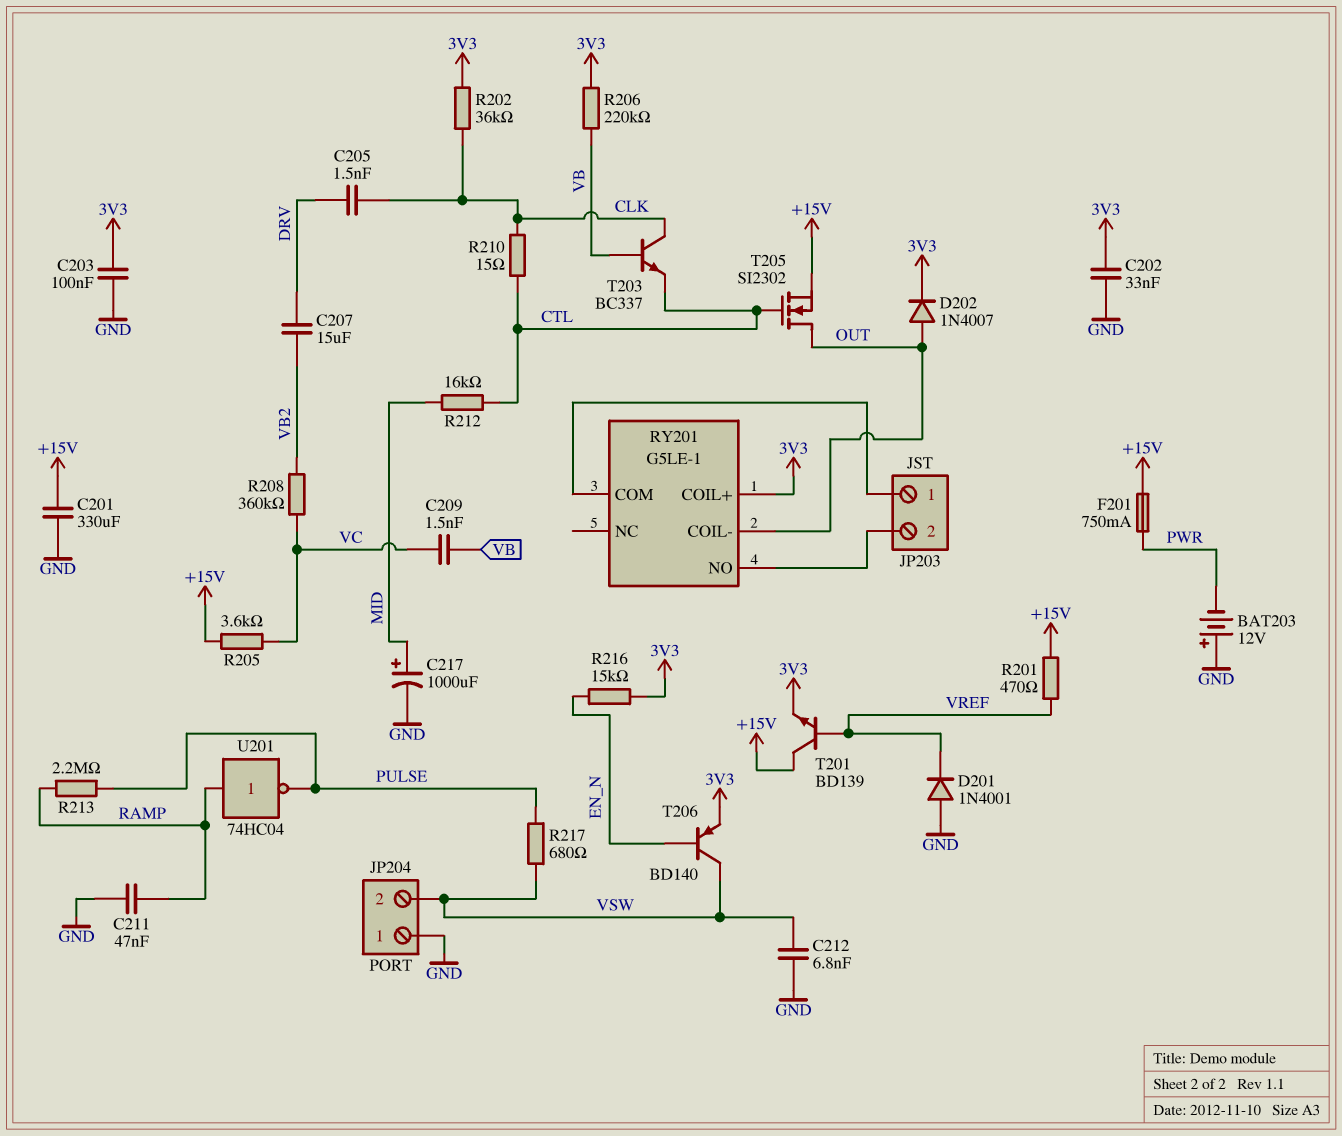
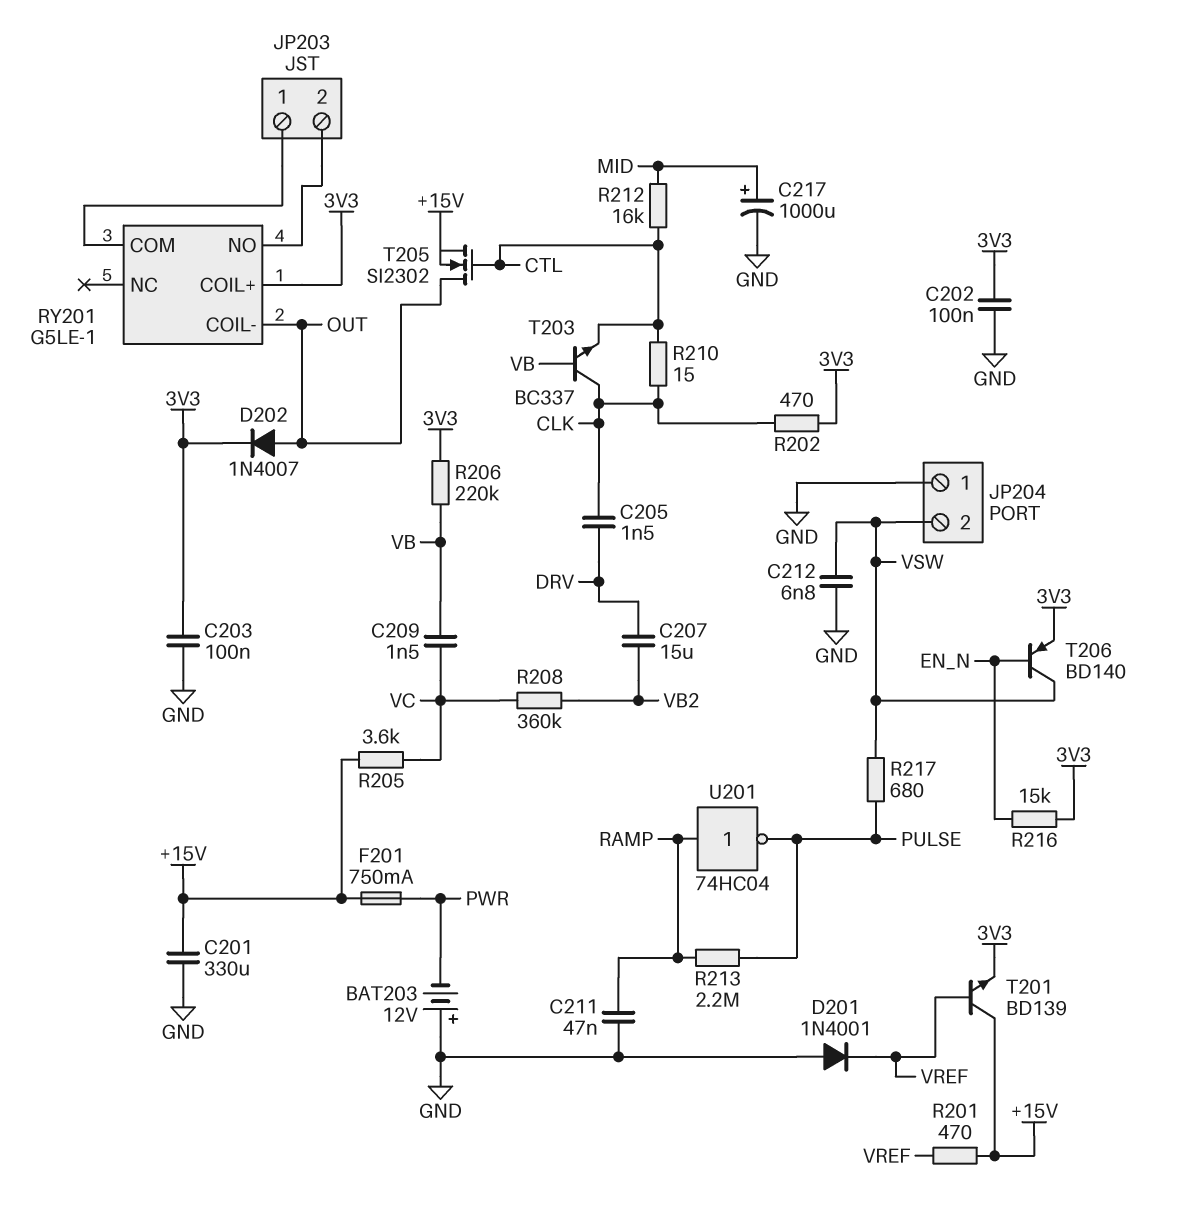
C202: 33nF (3V3, GND) -> 100nF (3V3, GND)
R202: 36k (3V3, CLK) -> 470 (3V3, CLK)

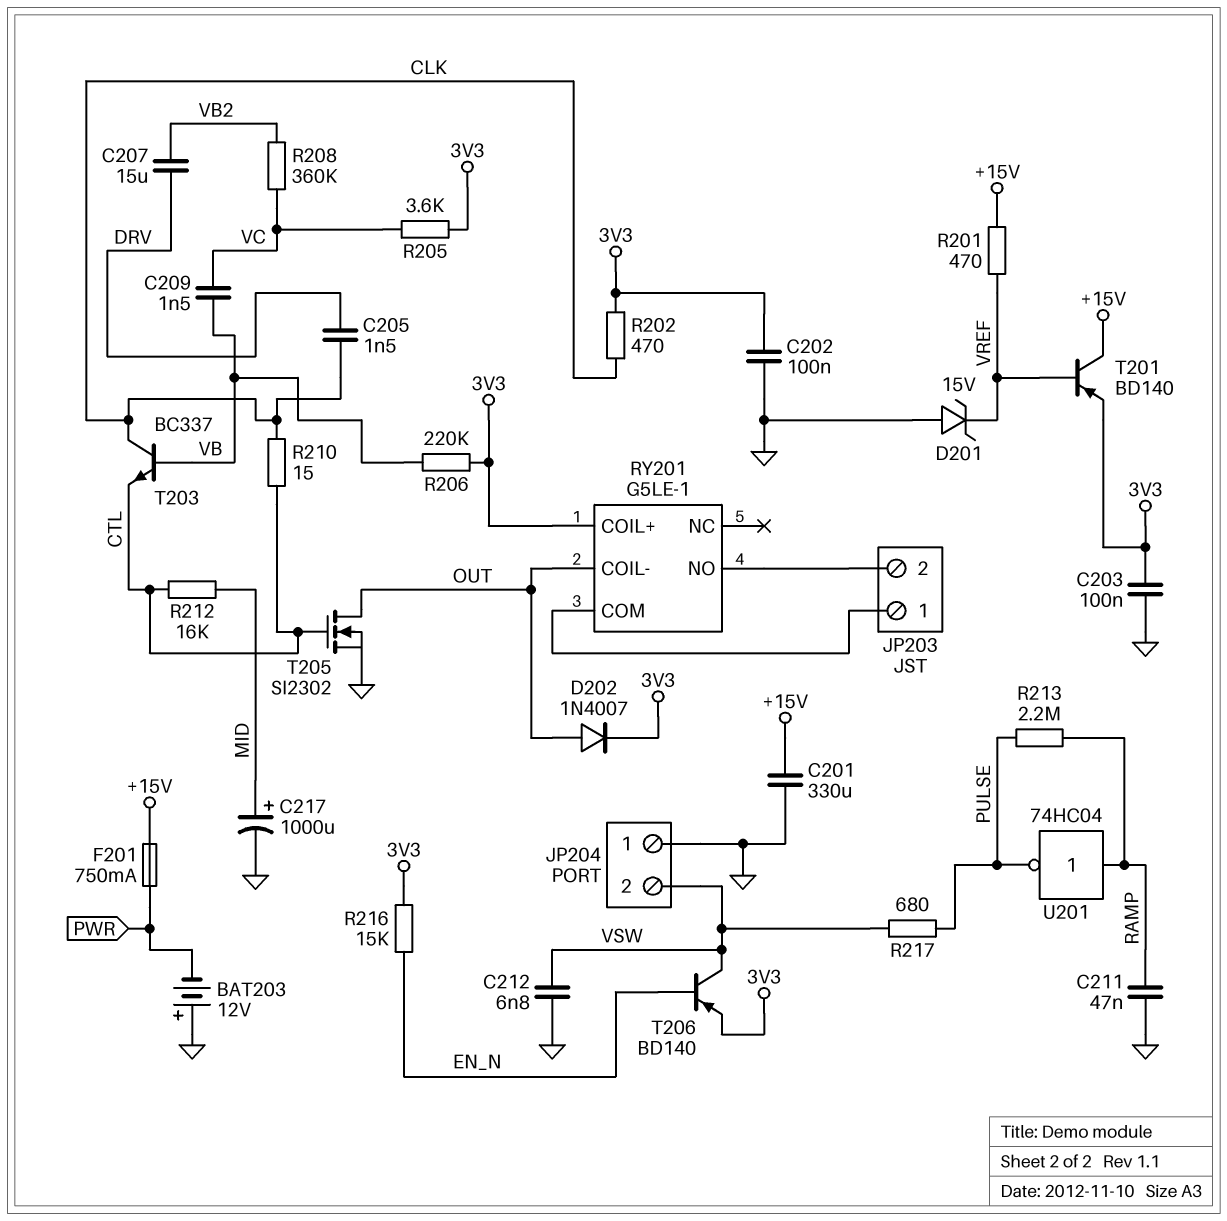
D201: diode 1N4001 (A GND, K VREF) -> zener 15V (A GND, K VREF)
R205: 3.6k (+15V, VC) -> 3.6k (3V3, VC)
T201: NPN BD139 (B VREF, C +15V, E 3V3) -> PNP BD140 (B VREF, C +15V, E 3V3)
T205: NMOS SI2302 (G CTL, D OUT, S +15V) -> NMOS SI2302 (G CTL, D OUT, S GND)

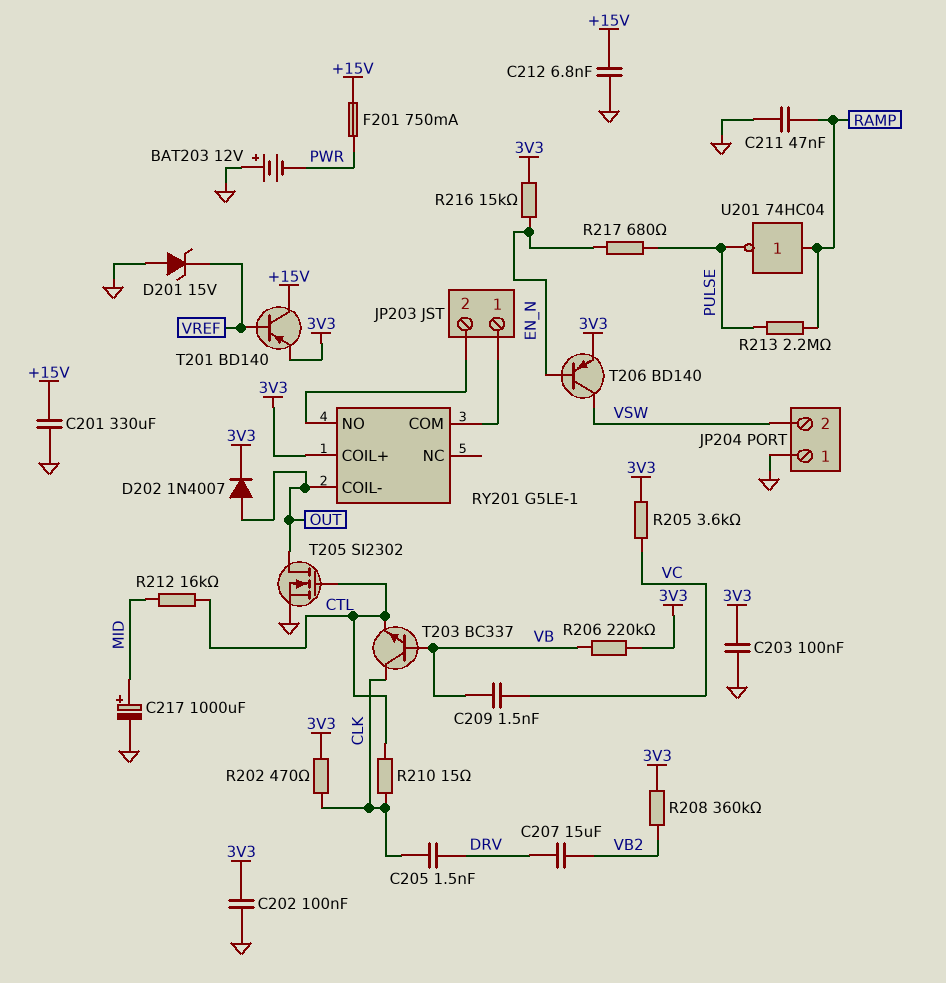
C212: 6.8nF (GND, VSW) -> 6.8nF (+15V, GND)
R201: 470 (+15V, VREF) -> none
R208: 360k (VB2, VC) -> 360k (3V3, VB2)
R217: 680 (PULSE, VSW) -> 680 (EN_N, PULSE)

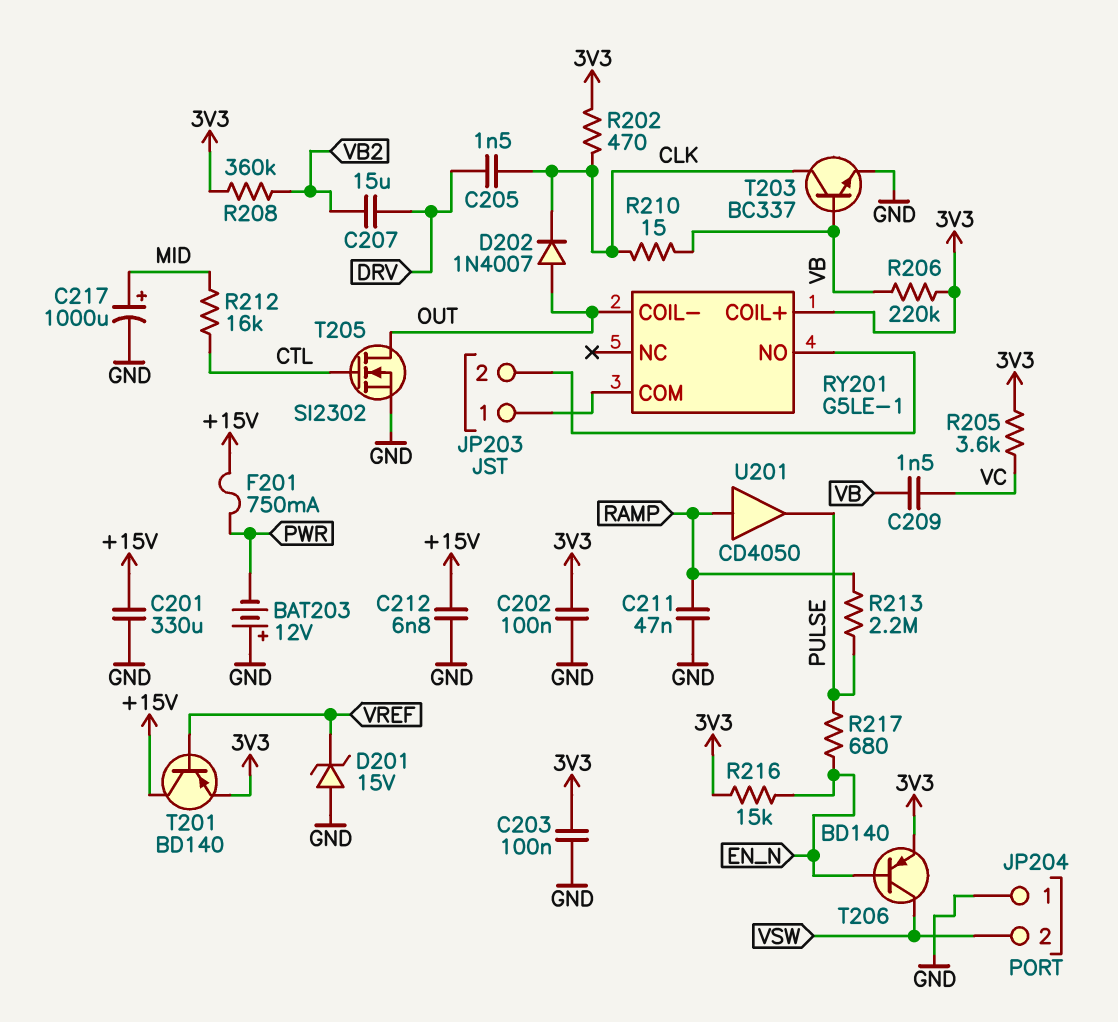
D202: diode 1N4007 (A OUT, K 3V3) -> diode 1N4007 (A OUT, K CLK)
R210: 15 (CLK, CTL) -> 15 (CLK, VB)
T203: NPN BC337 (B VB, C CLK, E CTL) -> NPN BC337 (B VB, C CLK, E GND)
U201: NOT 74HC04 (in RAMP, out PULSE) -> buffer CD4050 (in RAMP, out PULSE)

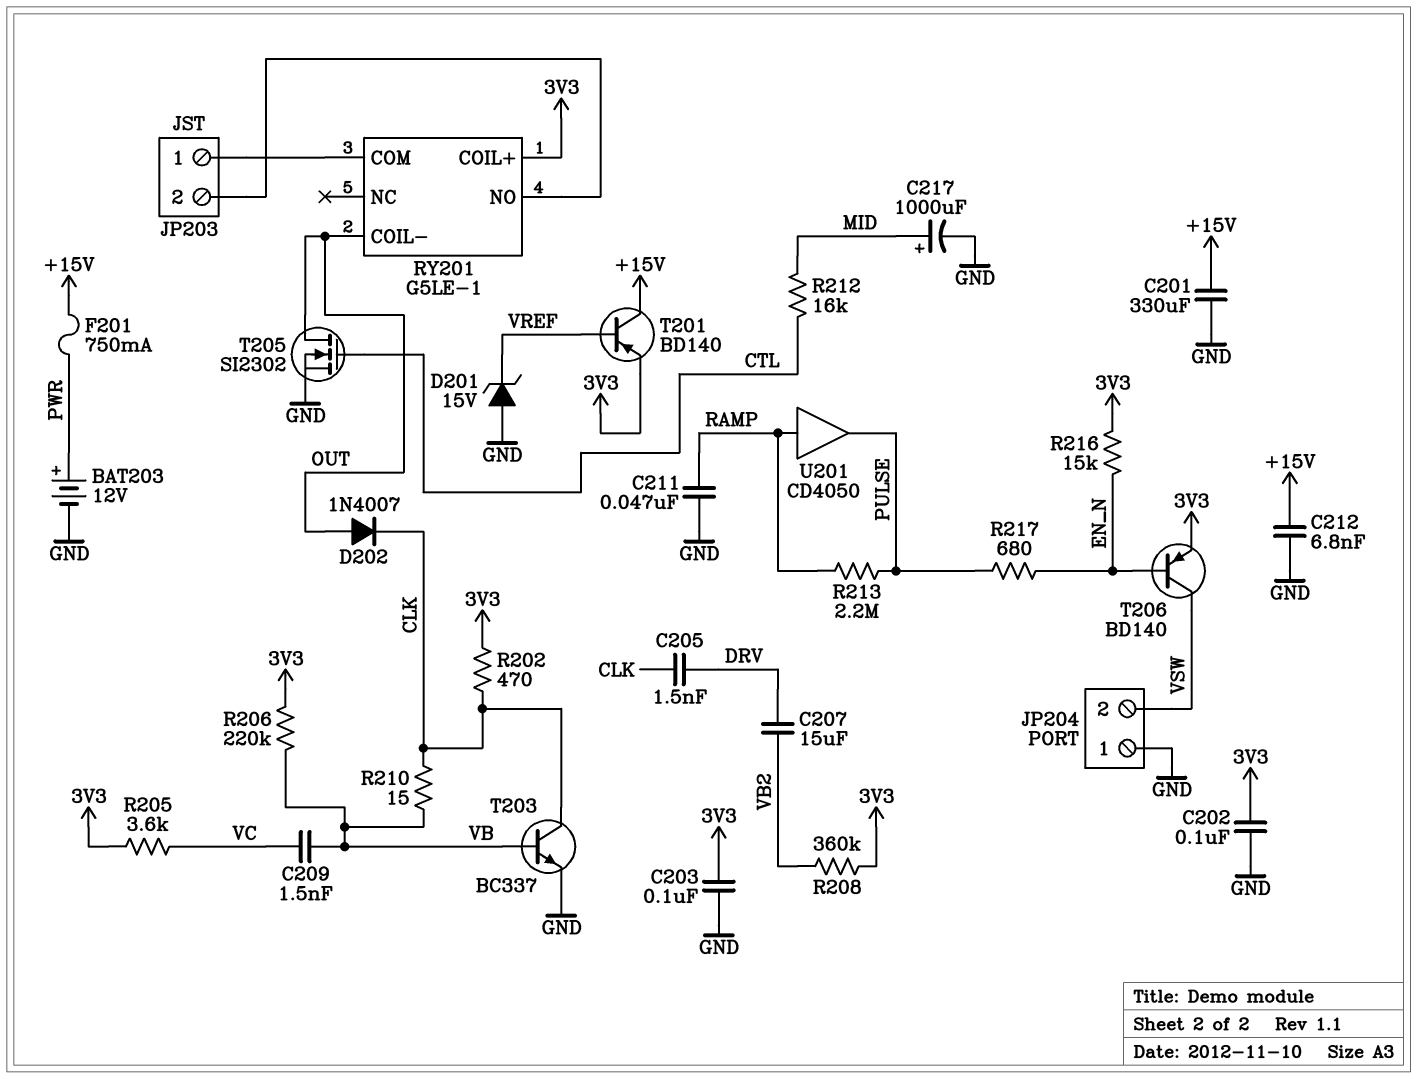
BAT203: 12V (plus GND, minus PWR) -> 12V (plus PWR, minus GND)

